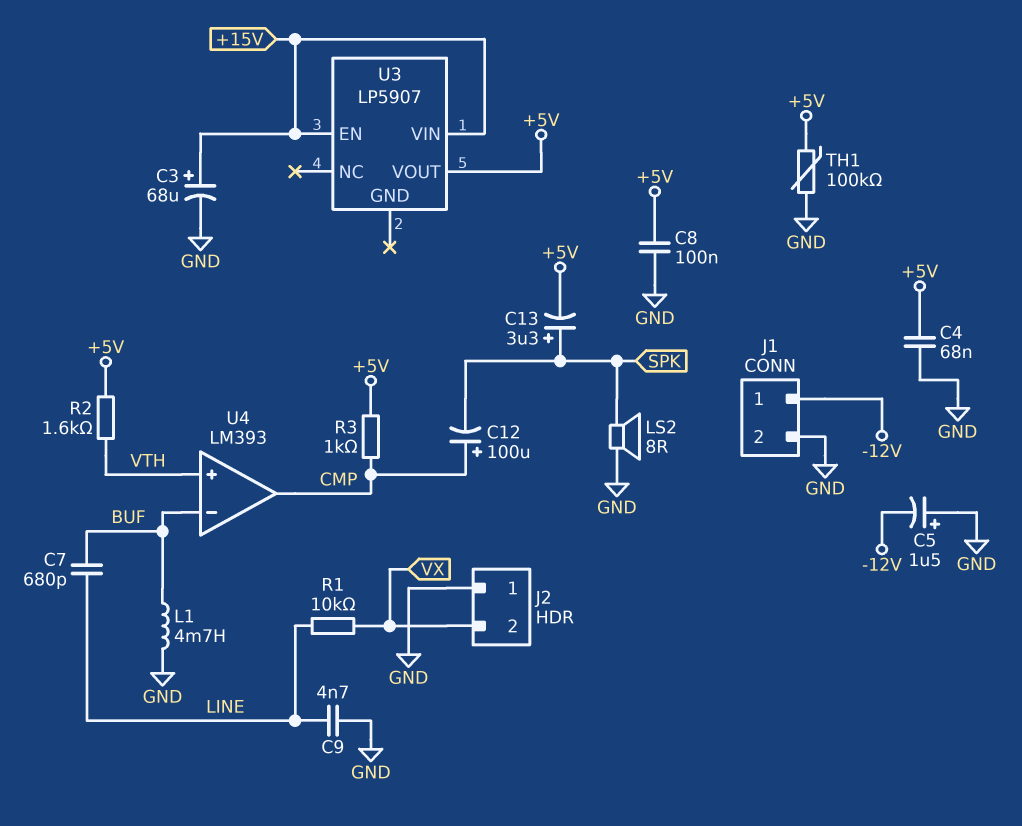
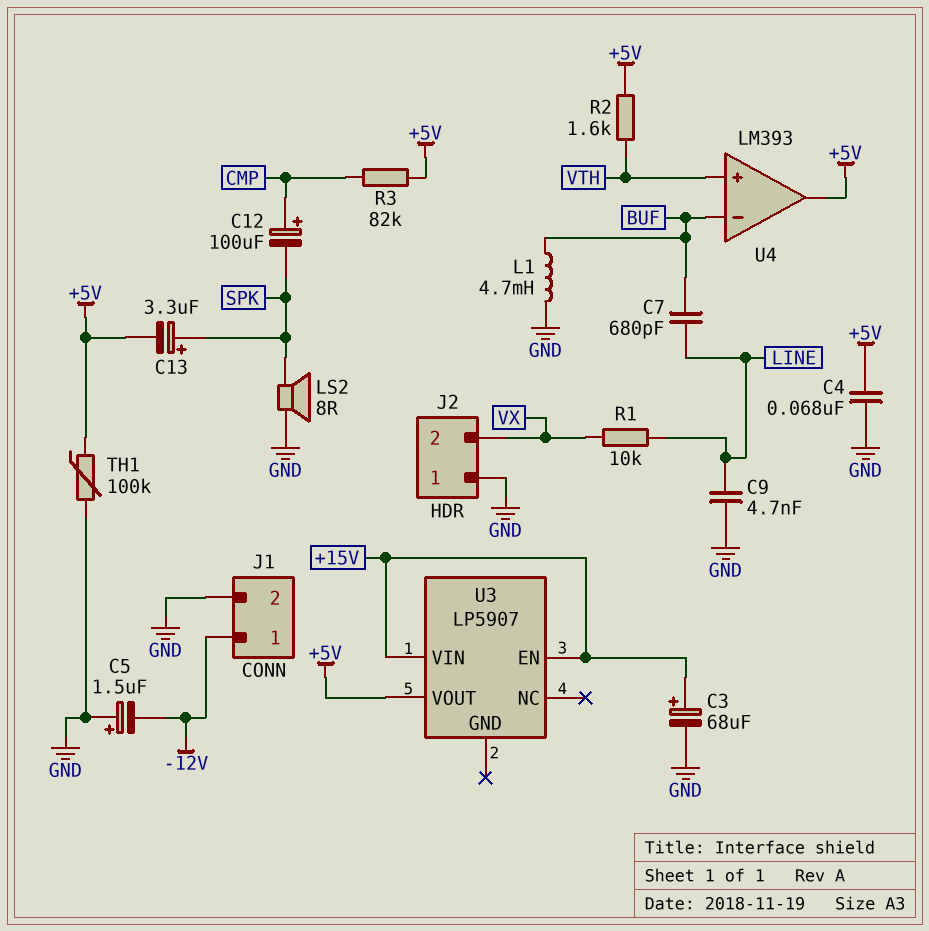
C8: 100nF (+5V, GND) -> none
R3: 1k (+5V, CMP) -> 82k (+5V, CMP)
U4 pin out: CMP -> +5V

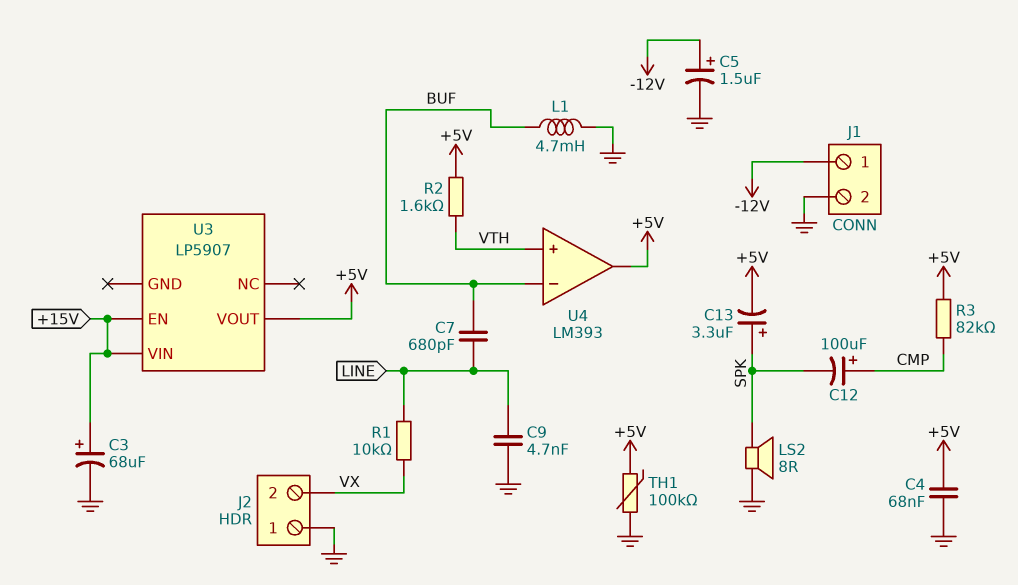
C5: 1.5uF (plus GND, minus -12V) -> 1.5uF (plus -12V, minus GND)

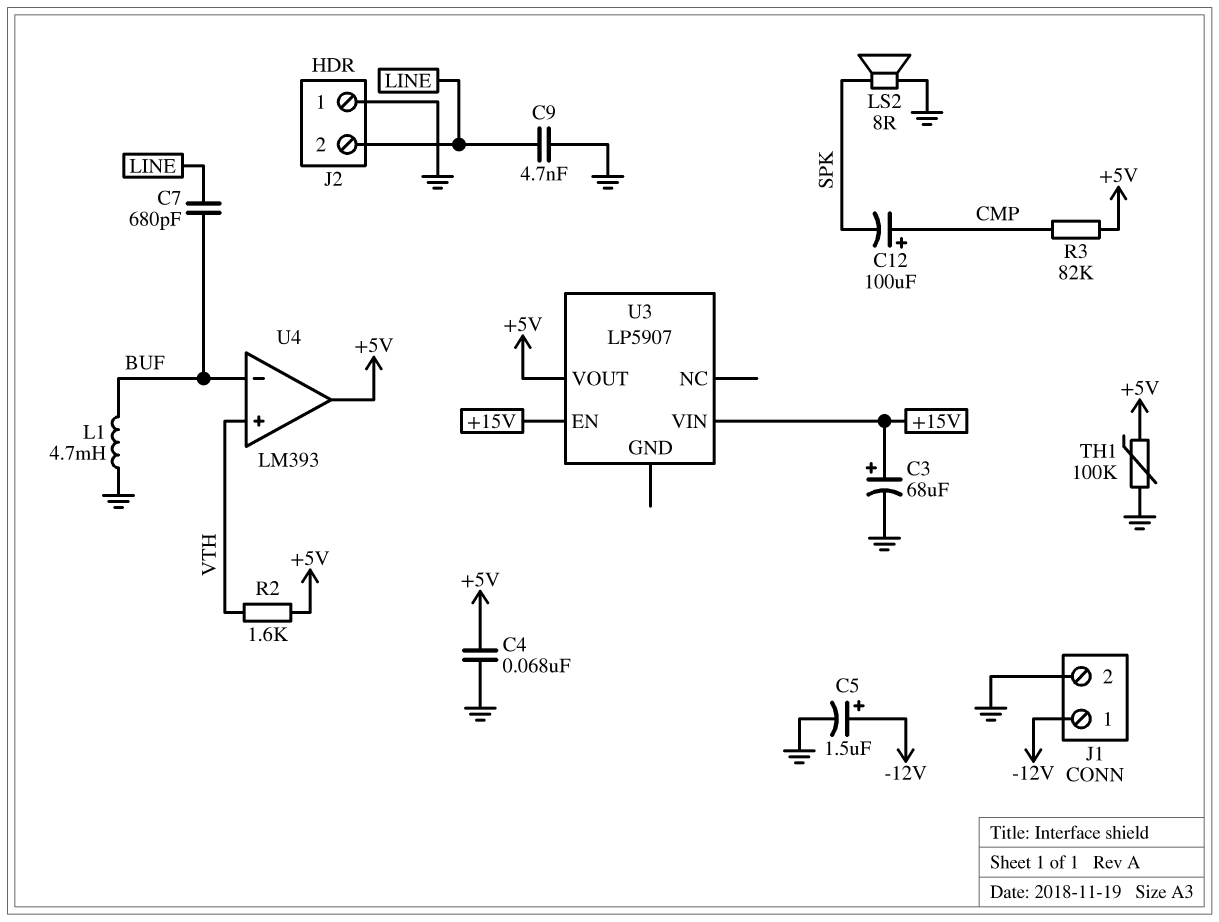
C13: 3.3uF (plus SPK, minus +5V) -> none
J2 pin 2: VX -> LINE
R1: 10k (LINE, VX) -> none

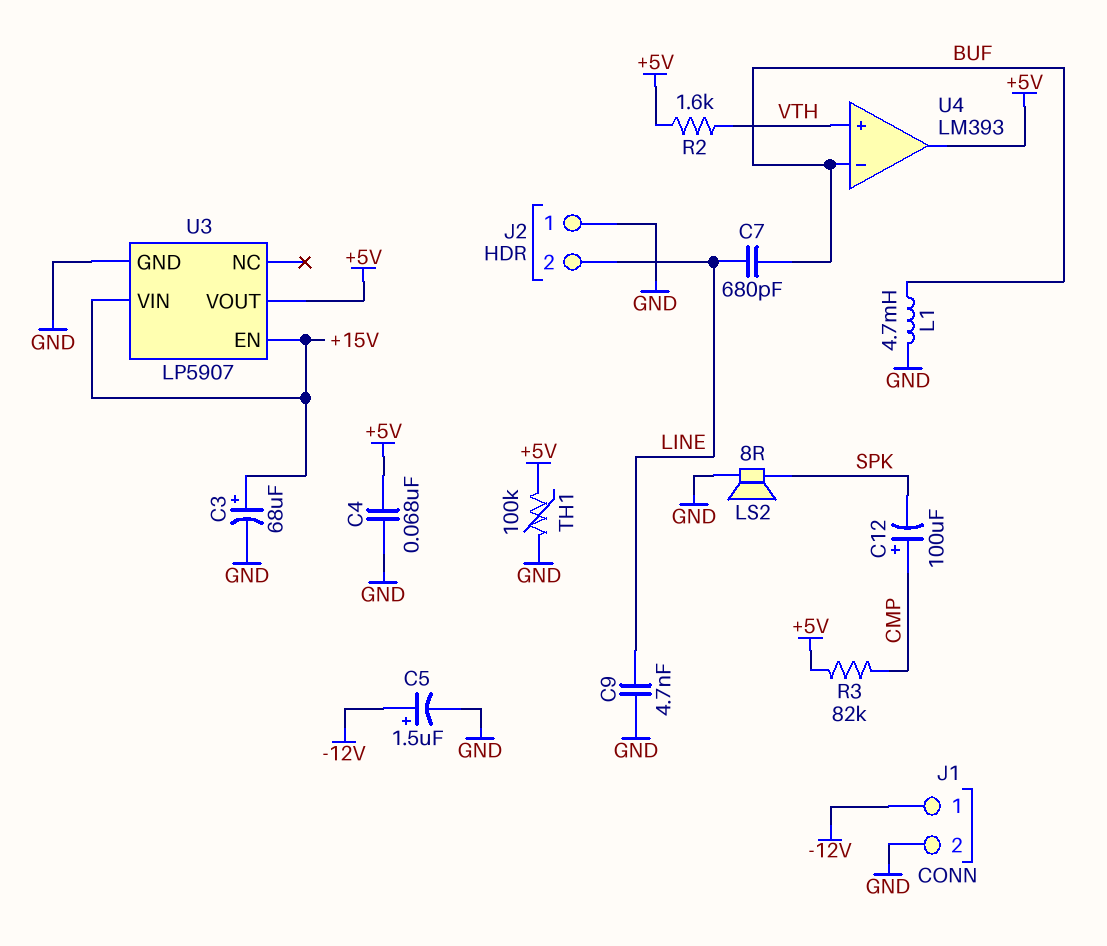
U3 pin GND: none -> GND

